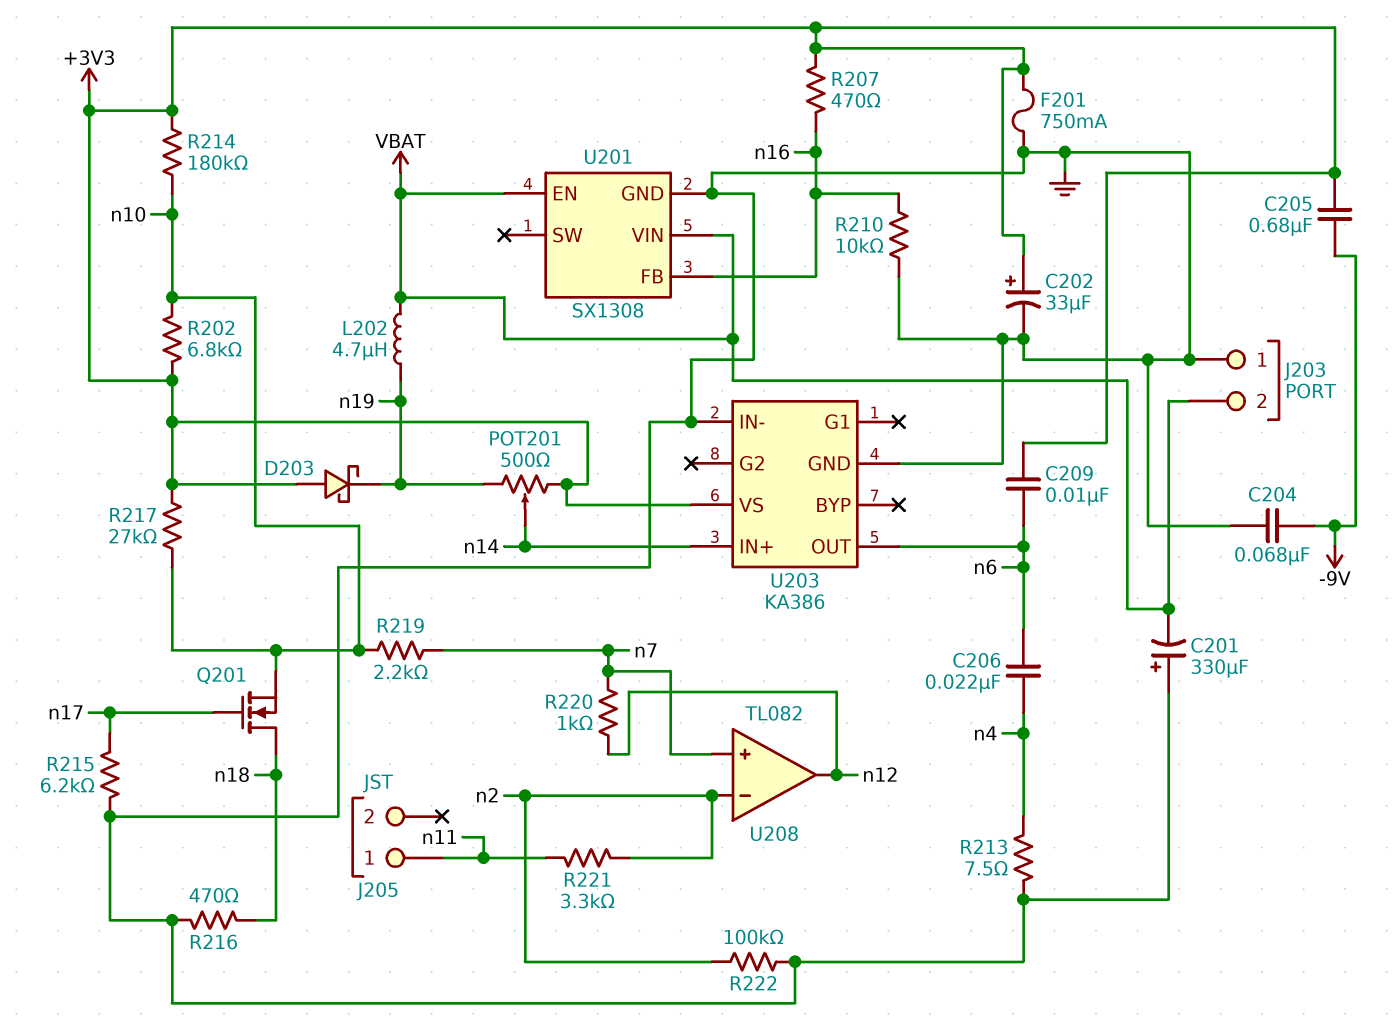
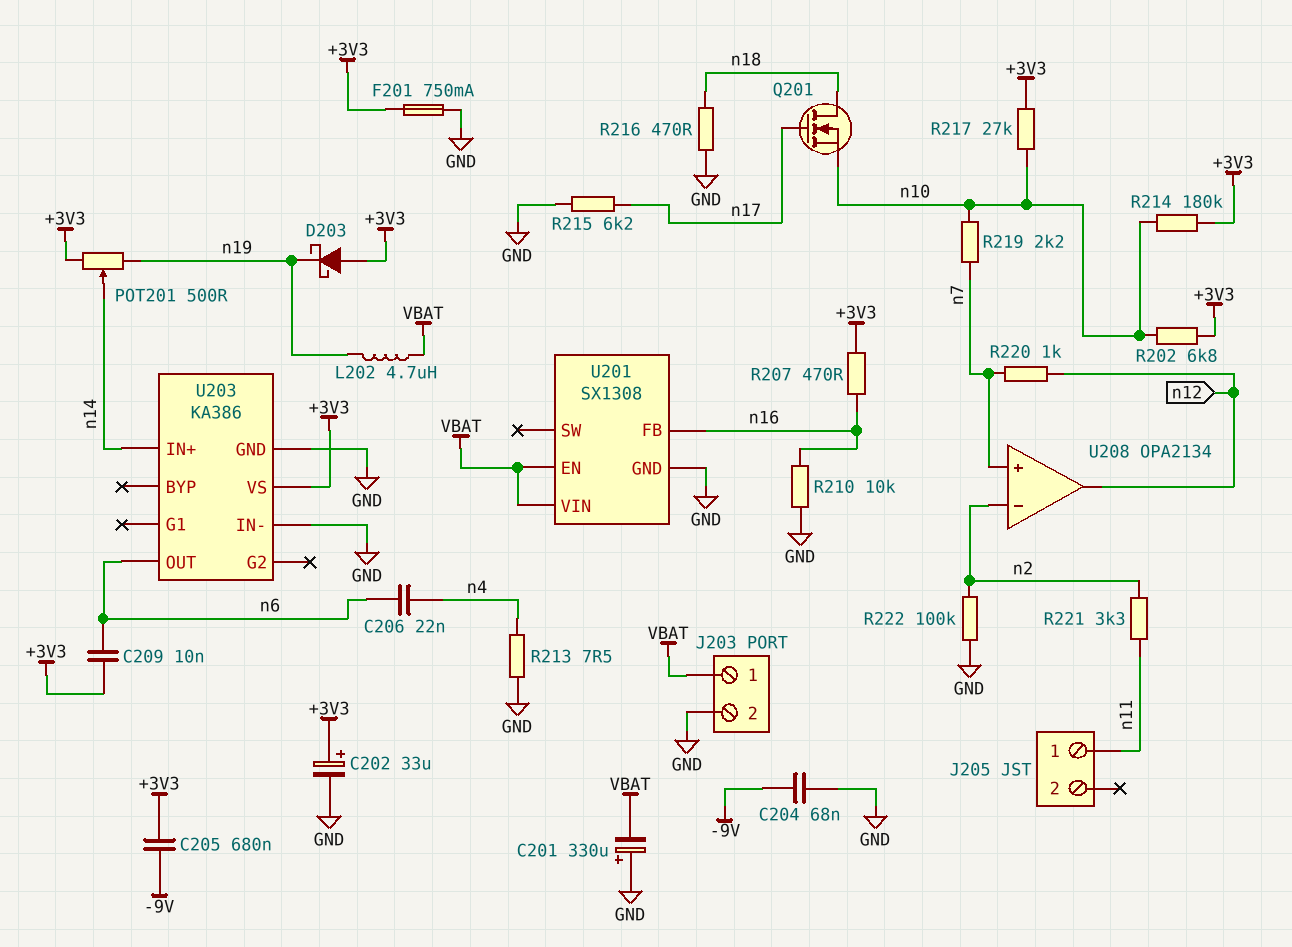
J203 pin 1: GND -> VBAT
J203 pin 2: VBAT -> GND
U208: TL082 -> OPA2134

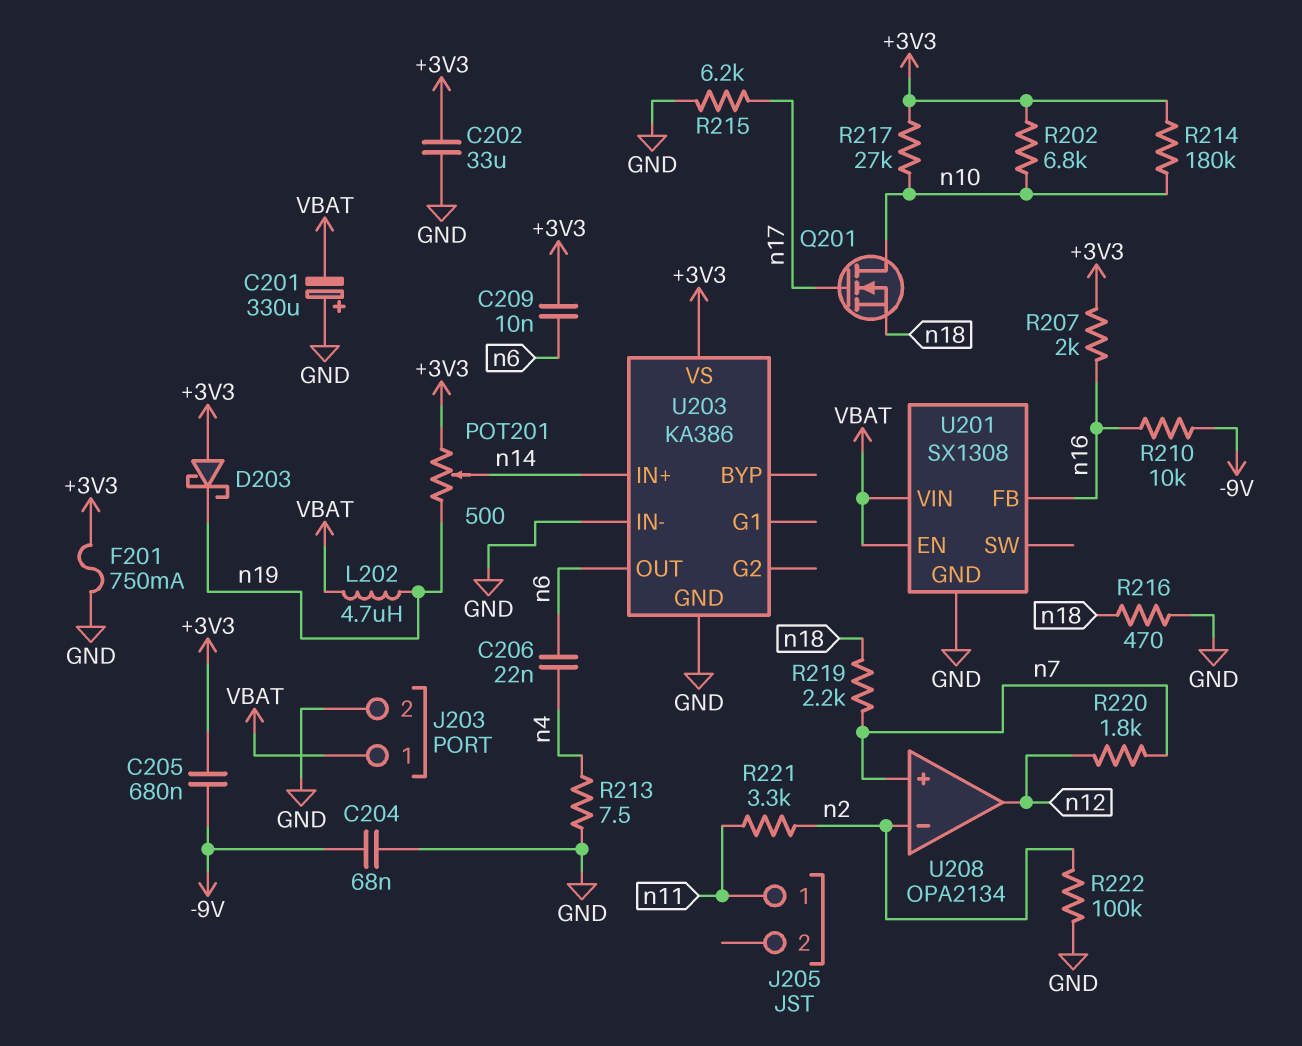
C202: 33uF (plus +3V3, minus GND) -> 33uF (+3V3, GND)
Q201: NMOS (G n17, D n18, S n10) -> NMOS (G n17, D n10, S n18)
R207: 470 (+3V3, n16) -> 2k (+3V3, n16)
R210: 10k (GND, n16) -> 10k (-9V, n16)
R219: 2.2k (n7, n10) -> 2.2k (n7, n18)
R220: 1k (n7, n12) -> 1.8k (n7, n12)

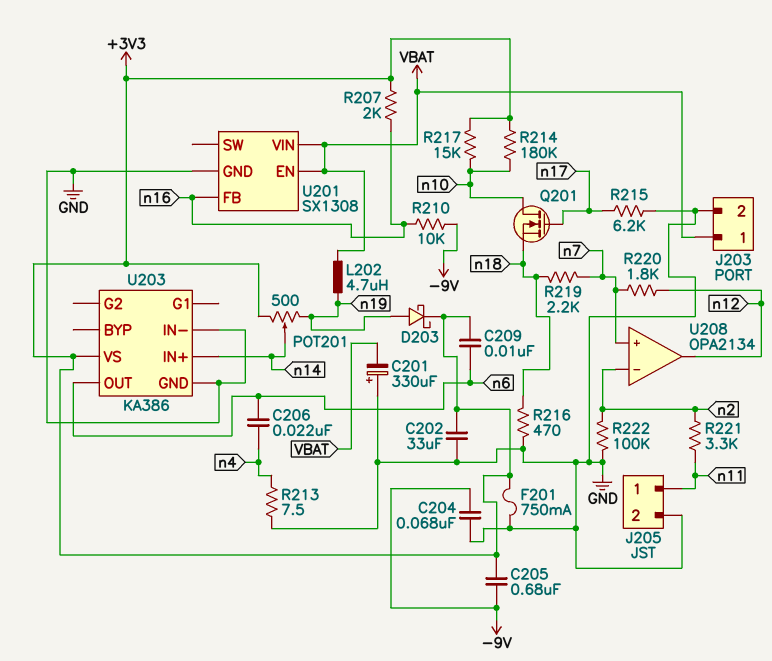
D203: schottky (A +3V3, K n19) -> schottky (A n19, K +3V3)
J205 pin 2: none -> GND
R202: 6.8k (+3V3, n10) -> none
R217: 27k (+3V3, n10) -> 15k (+3V3, n10)

